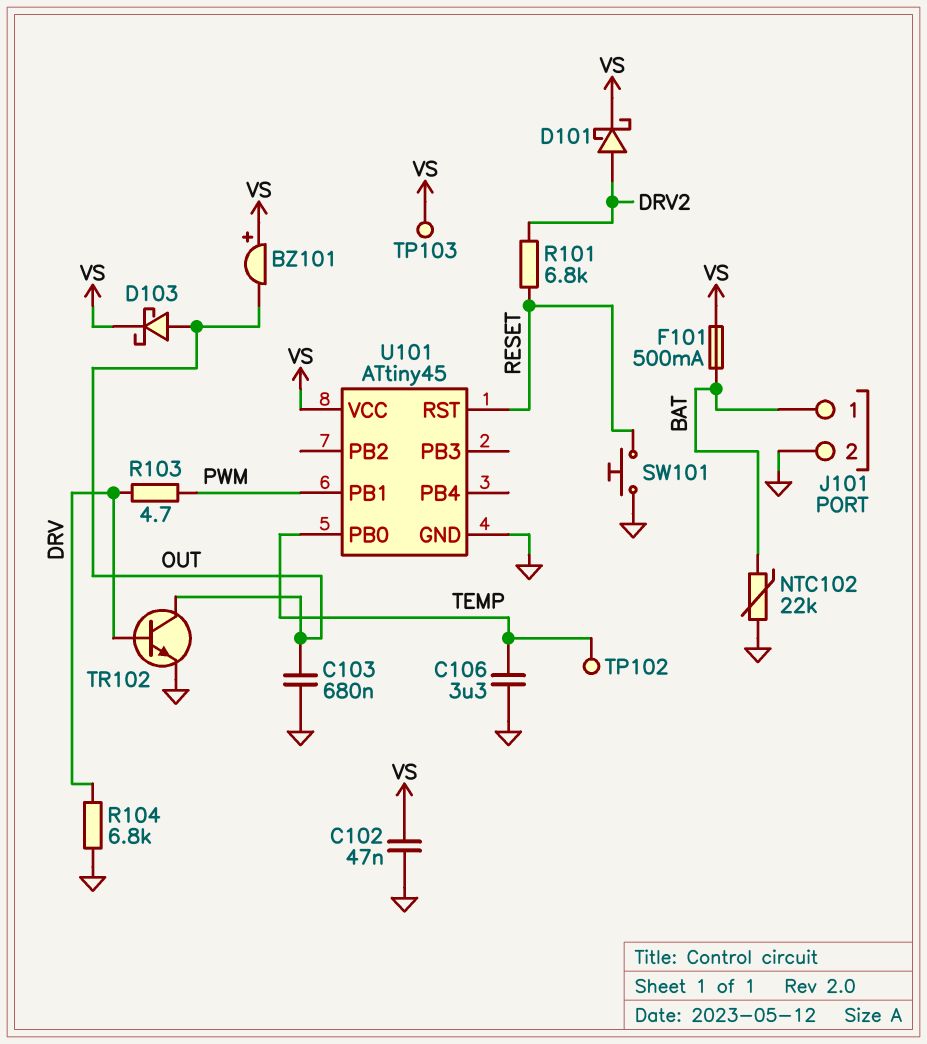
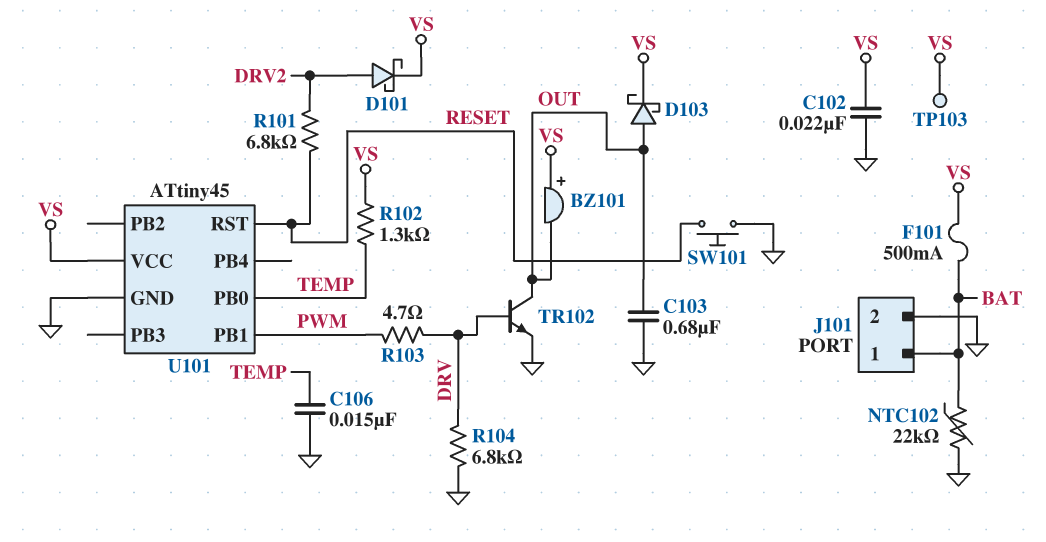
C102: 47nF (GND, VS) -> 22nF (GND, VS)
C106: 3.3uF (GND, TEMP) -> 15nF (GND, TEMP)
R102: none -> 1.3k (TEMP, VS)
TP102: test point (TEMP) -> none

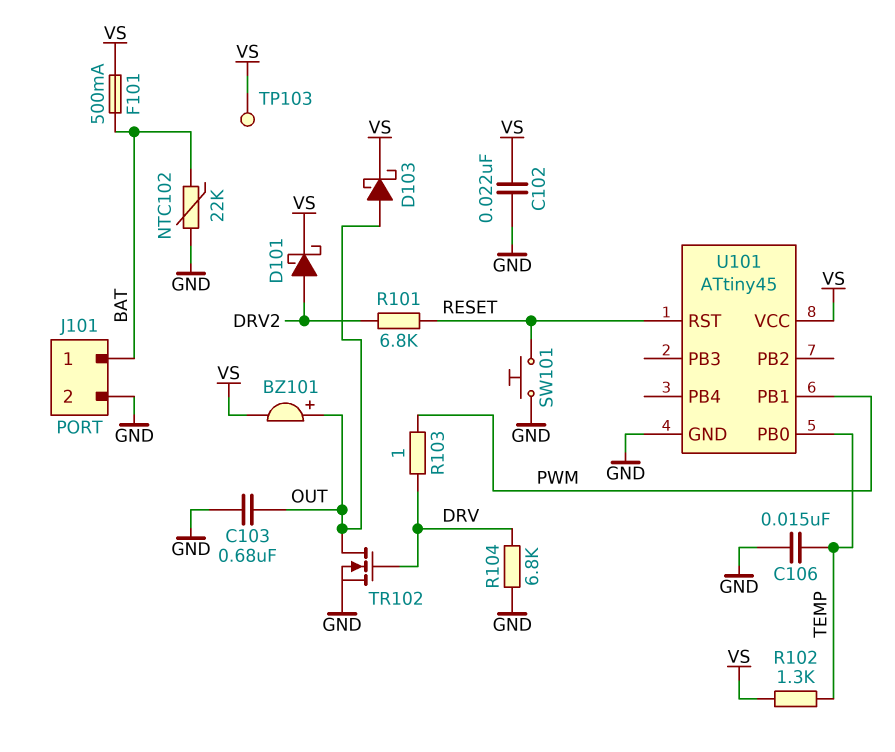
BZ101: buzzer (plus VS, minus OUT) -> buzzer (plus OUT, minus VS)
R103: 4.7 (DRV, PWM) -> 1 (DRV, PWM)
TR102: NPN (B DRV, C OUT, E GND) -> NMOS (G DRV, D OUT, S GND)

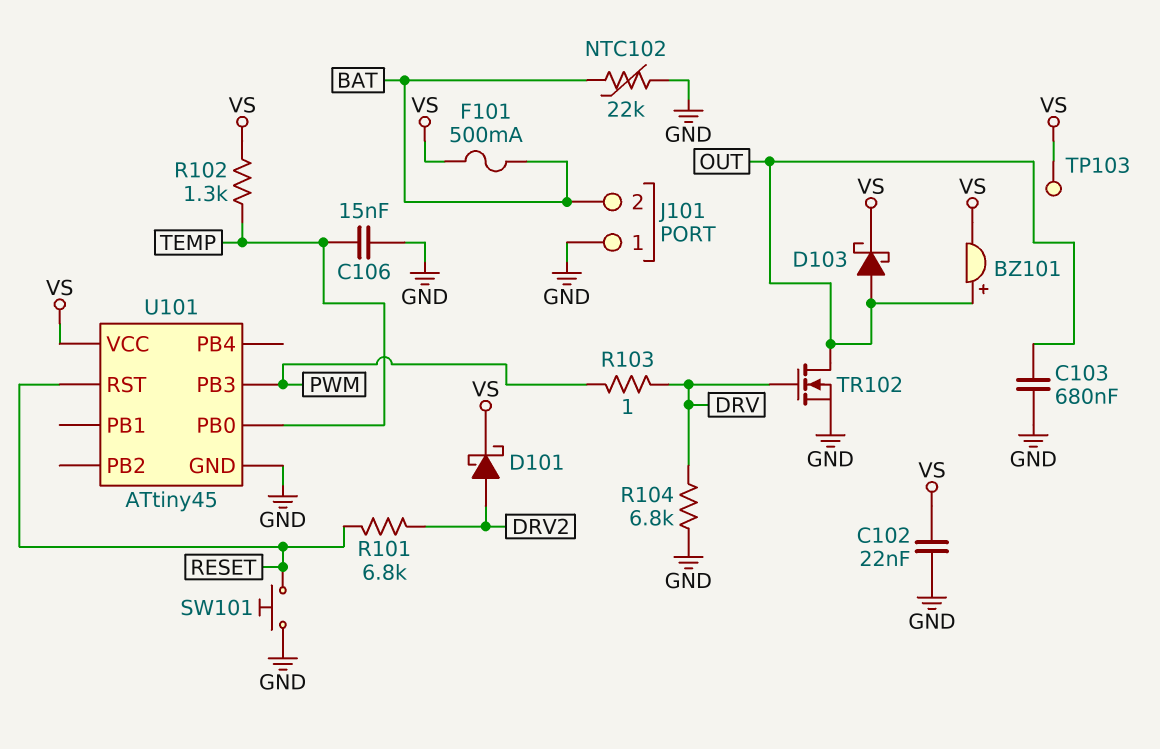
J101 pin 1: BAT -> GND
J101 pin 2: GND -> BAT
U101 pin PB1: PWM -> none
U101 pin PB3: none -> PWM

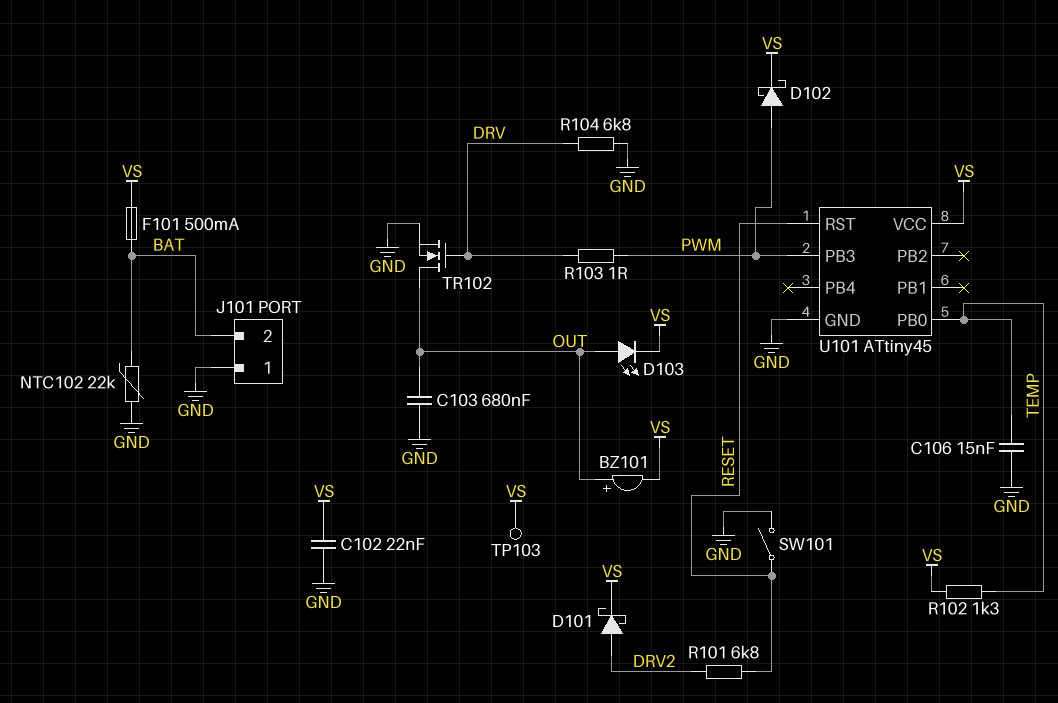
D102: none -> schottky (A PWM, K VS)
D103: schottky (A OUT, K VS) -> LED (A OUT, K VS)
SW101: button (GND, RESET) -> switch (GND, RESET)

